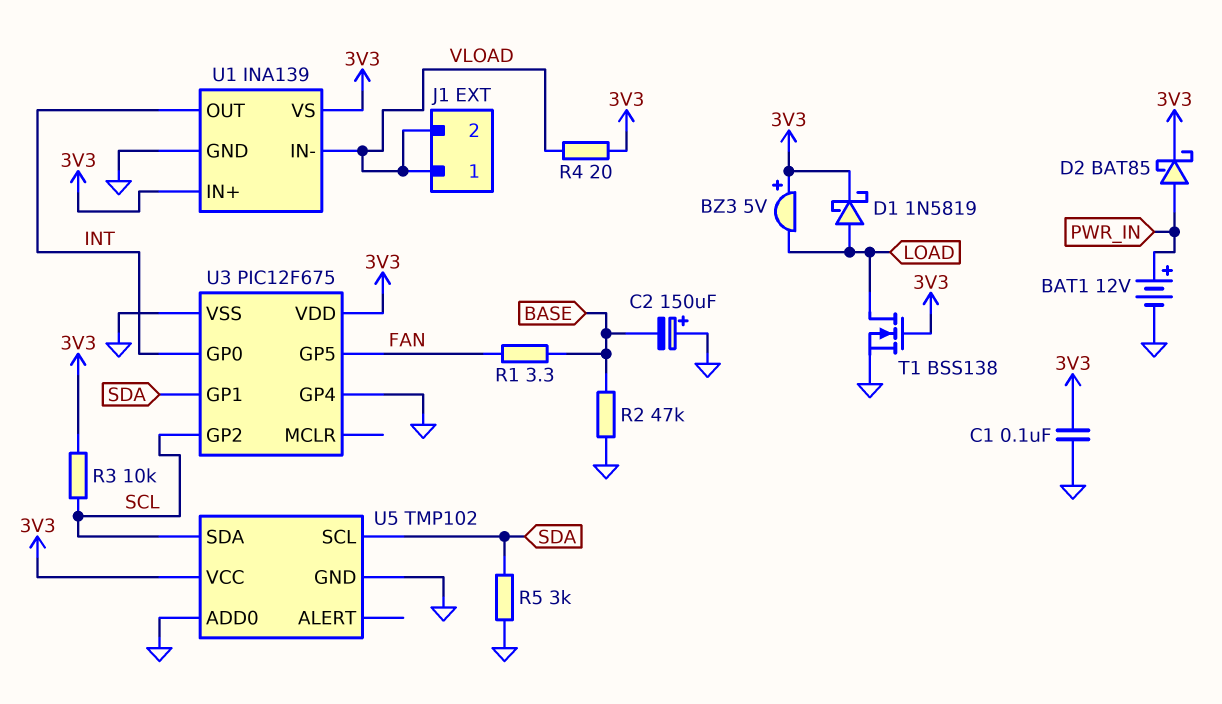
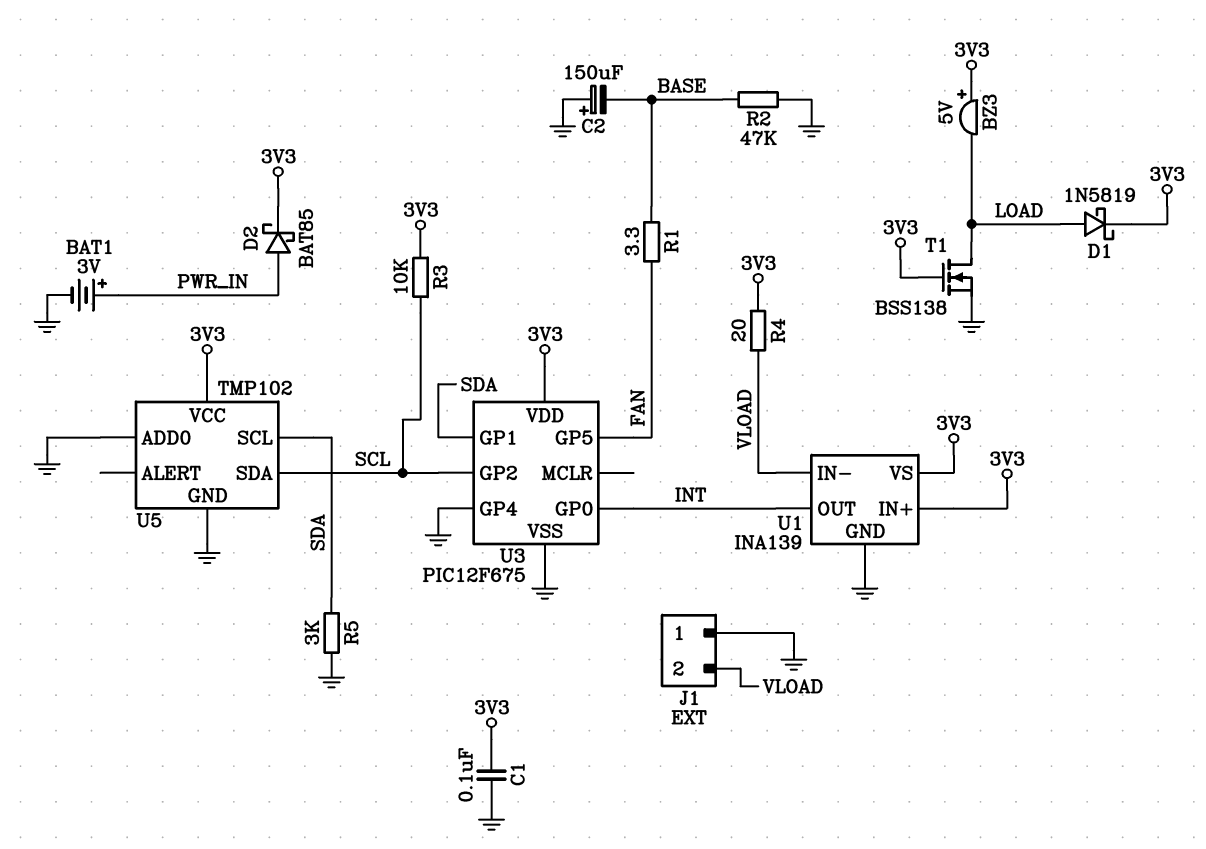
BAT1: 12V (plus PWR_IN, minus GND) -> 3V (plus PWR_IN, minus GND)
J1 pin 1: VLOAD -> GND

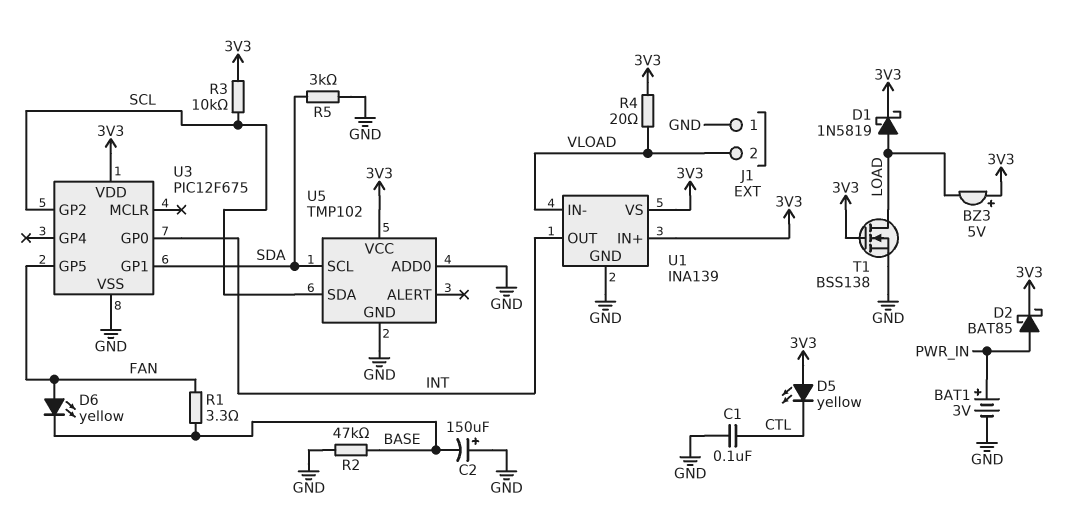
C1: 100nF (3V3, GND) -> 100nF (CTL, GND)
D5: none -> LED yellow (A 3V3, K CTL)
D6: none -> LED yellow (A FAN, K BASE)
U3 pin GP4: GND -> none

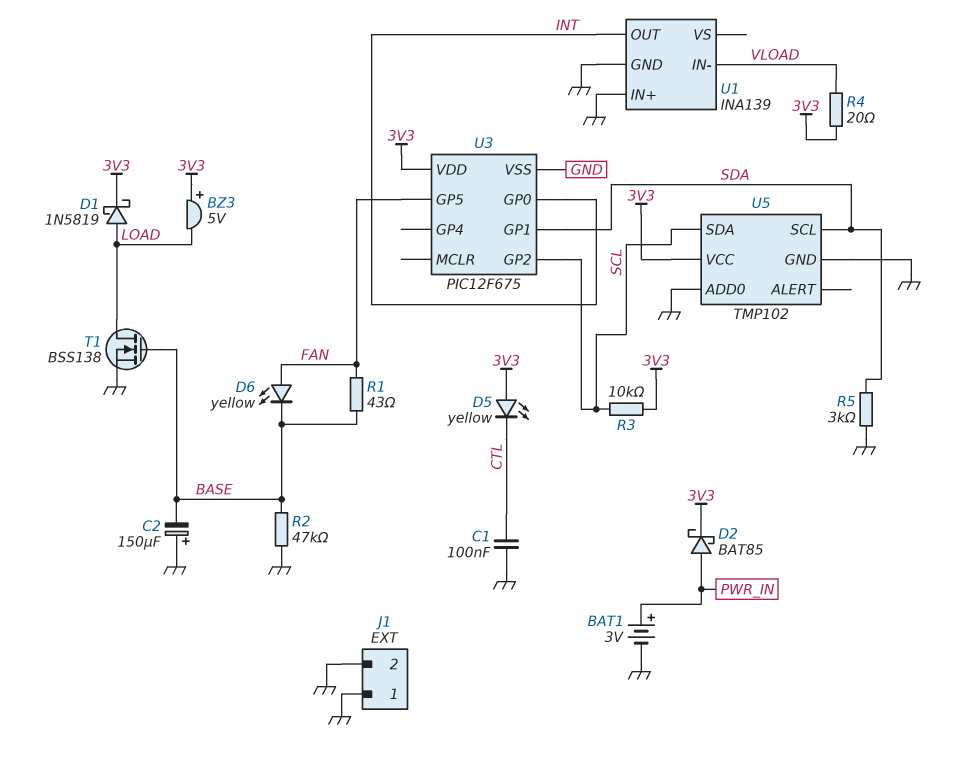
J1 pin 2: VLOAD -> GND
R1: 3.3 (BASE, FAN) -> 43 (BASE, FAN)
T1: NMOS BSS138 (G 3V3, D LOAD, S GND) -> NMOS BSS138 (G BASE, D LOAD, S GND)
U1 pin IN+: 3V3 -> GND
U1 pin VS: 3V3 -> none

